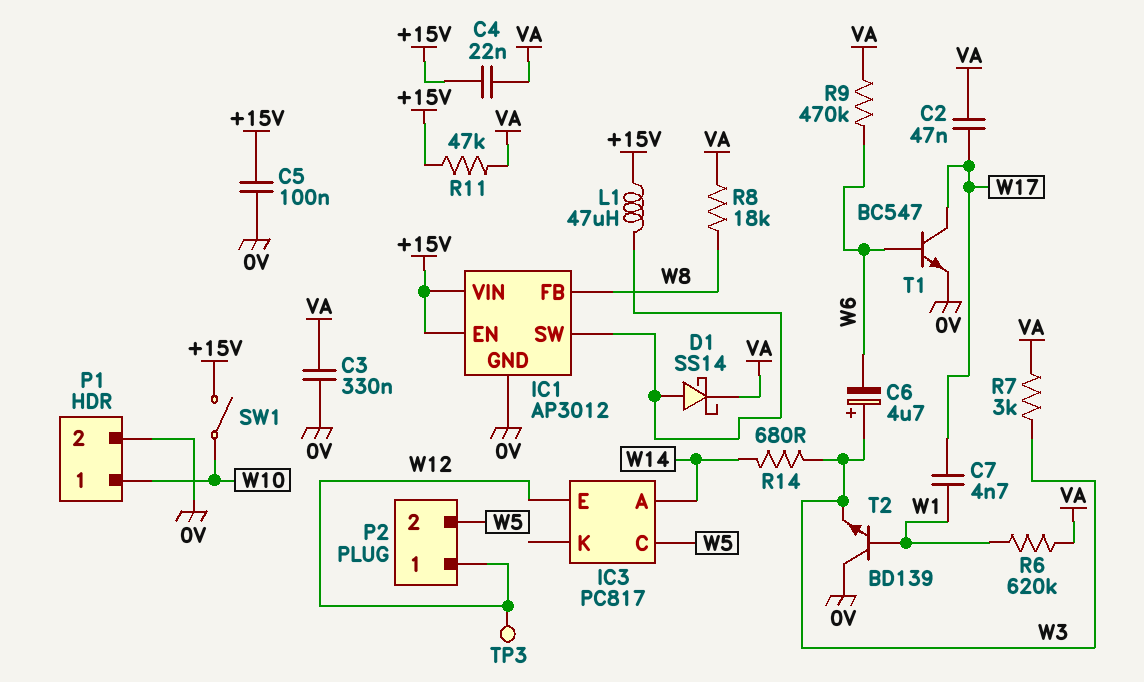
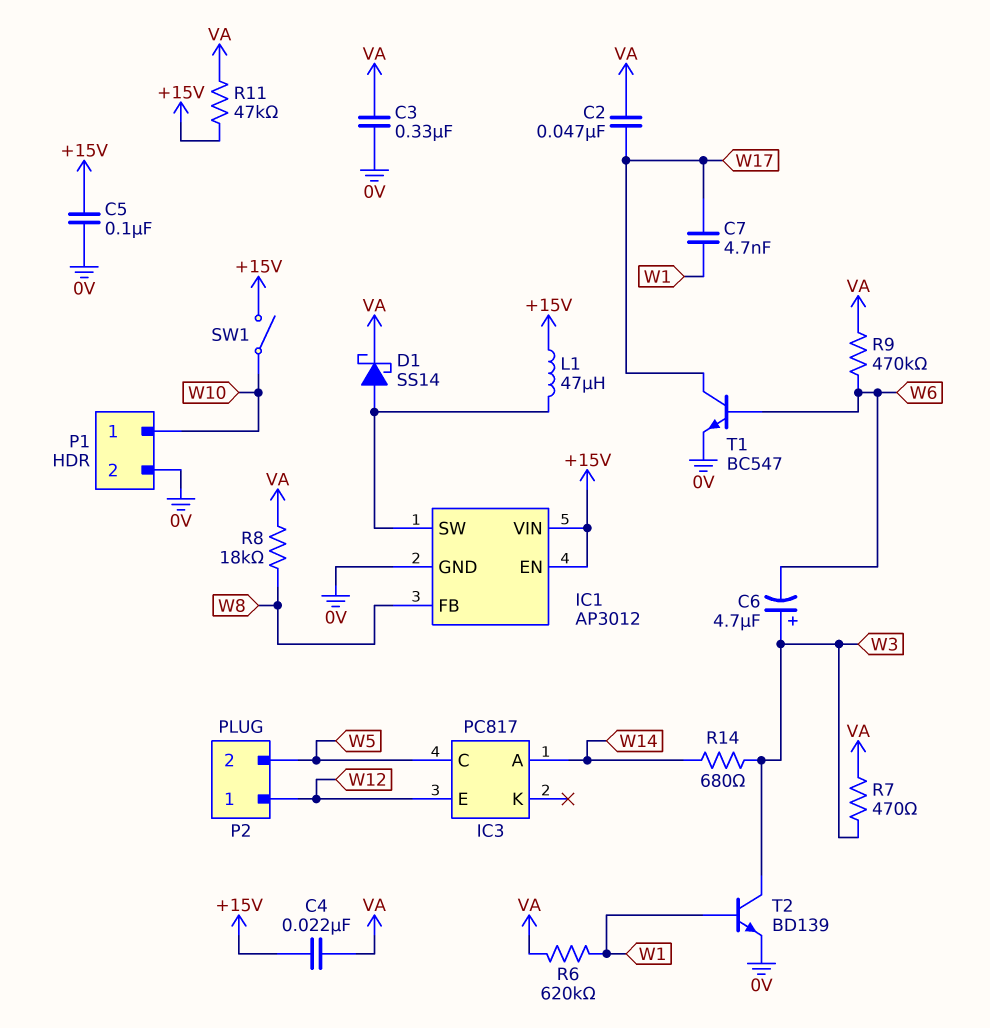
R7: 3k (VA, W3) -> 470 (VA, W3)
T2: NPN BD139 (B W1, C 0V, E W3) -> NPN BD139 (B W1, C W3, E 0V)
TP3: test point (W12) -> none

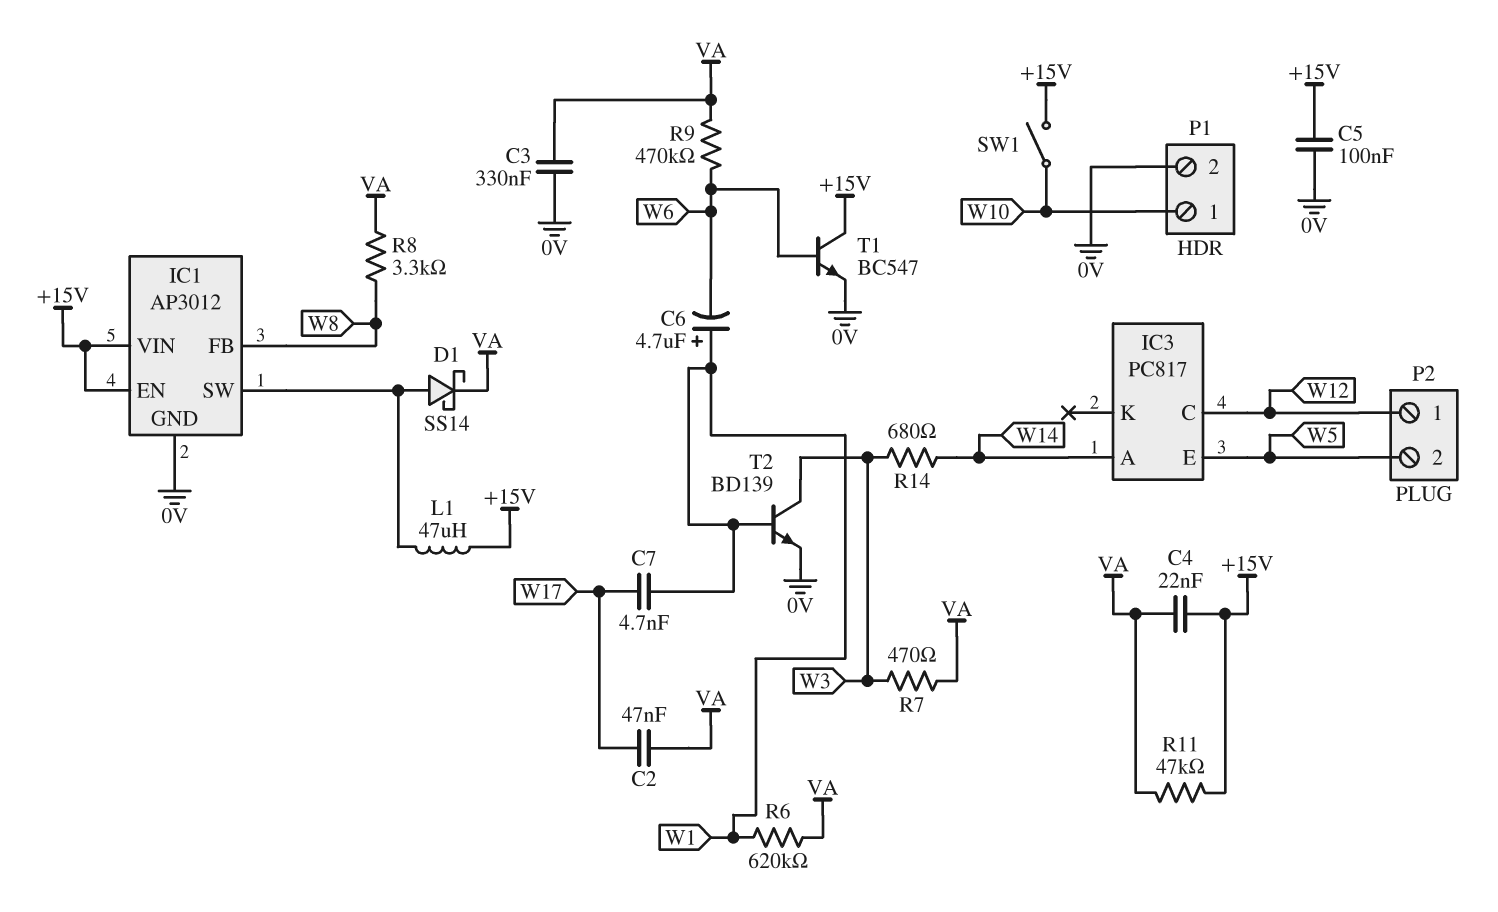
C6: 4.7uF (plus W3, minus W6) -> 4.7uF (plus W1, minus W6)
IC3 pin C: W5 -> W12
IC3 pin E: W12 -> W5
R8: 18k (VA, W8) -> 3.3k (VA, W8)
T1: NPN BC547 (B W6, C W17, E 0V) -> NPN BC547 (B W6, C +15V, E 0V)

